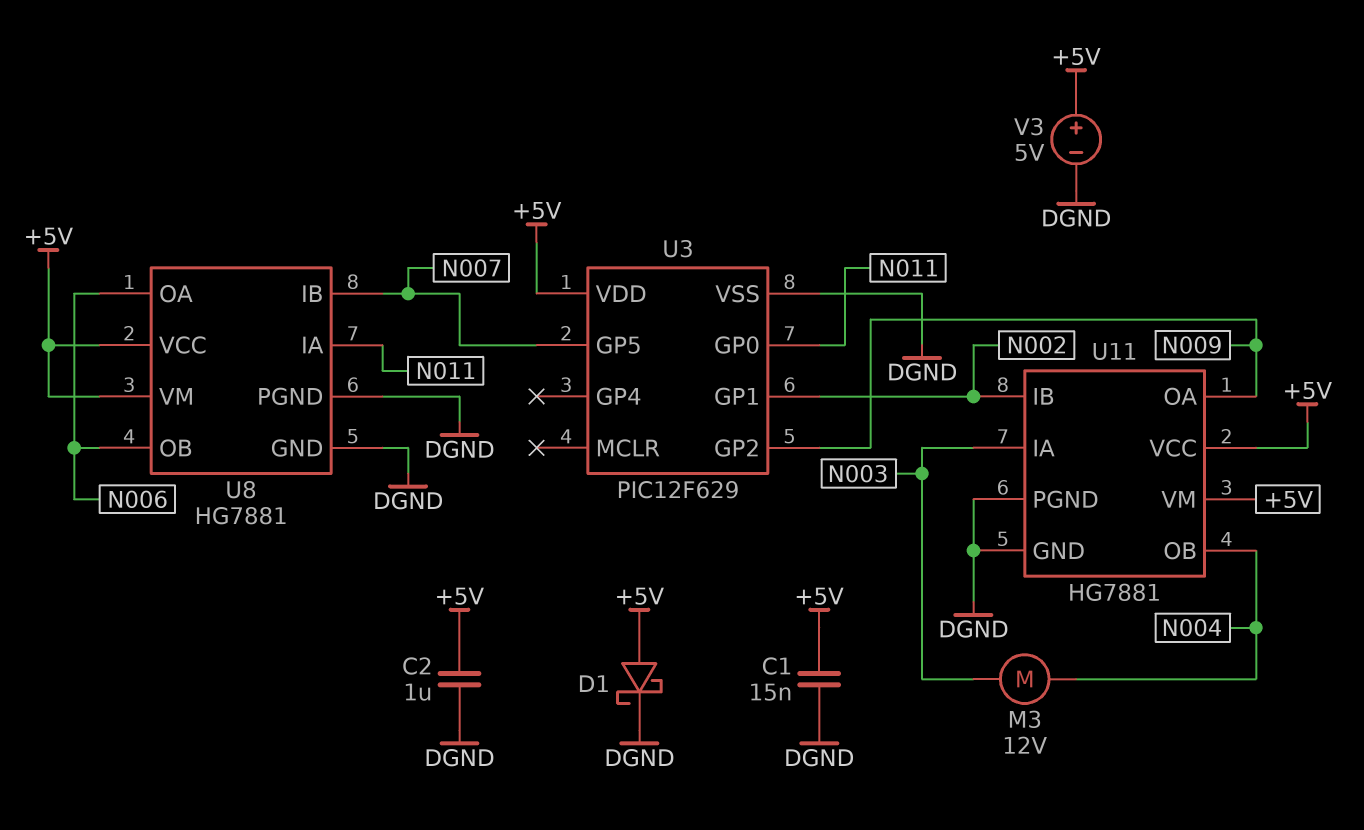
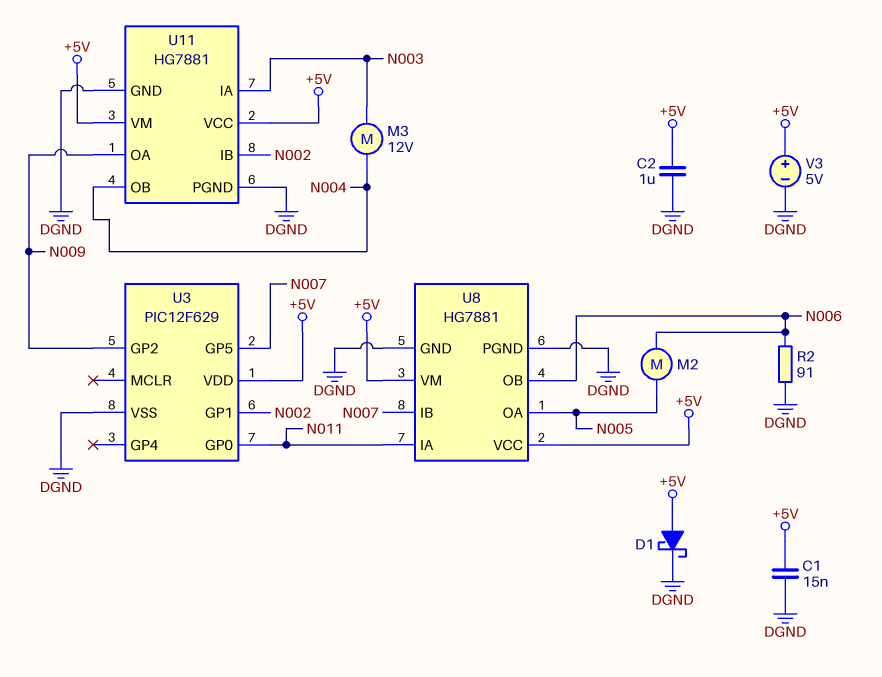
M2: none -> motor (N005, N006)
R2: none -> 91 (DGND, N006)
U8 pin OA: N006 -> N005

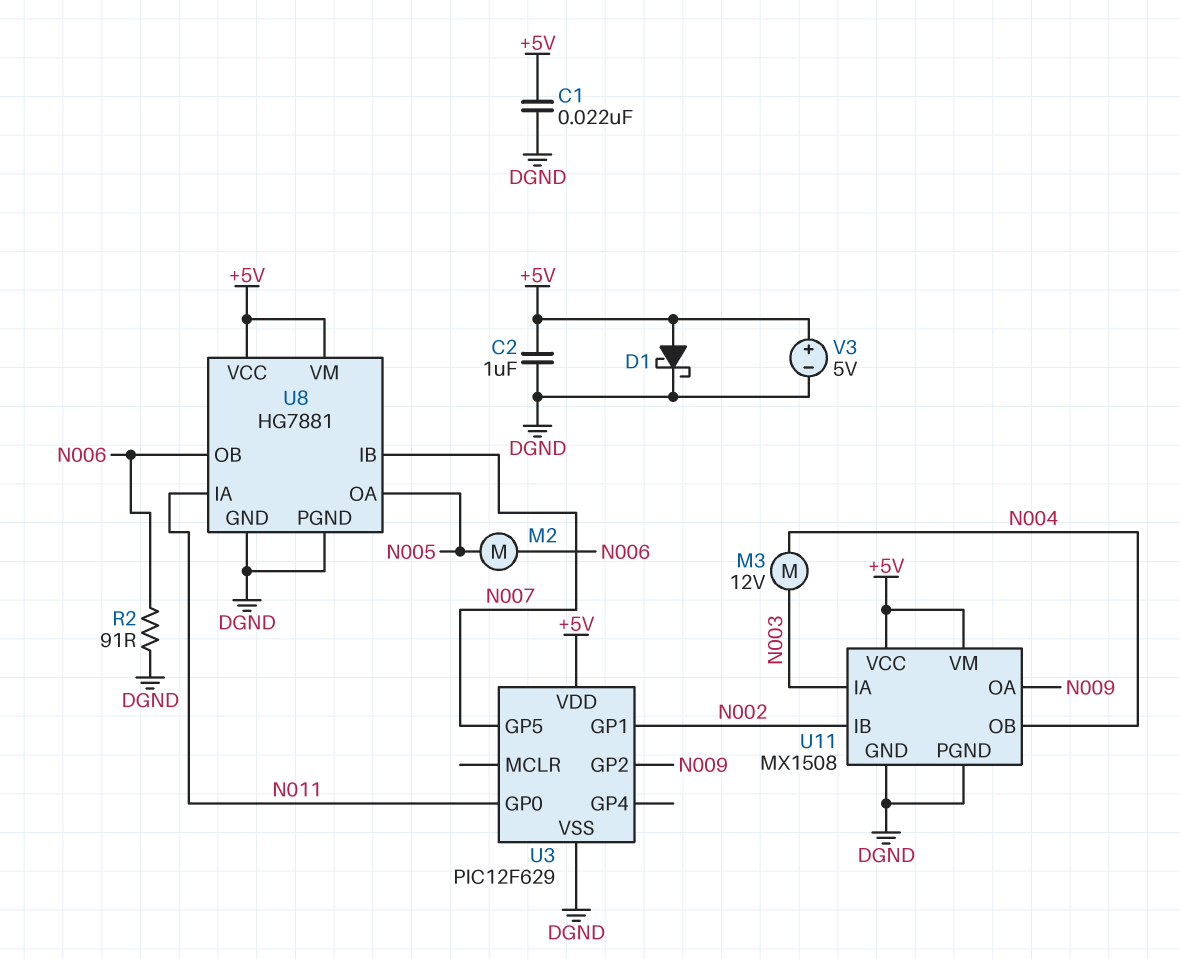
C1: 15nF (+5V, DGND) -> 22nF (+5V, DGND)
U11: HG7881 -> MX1508

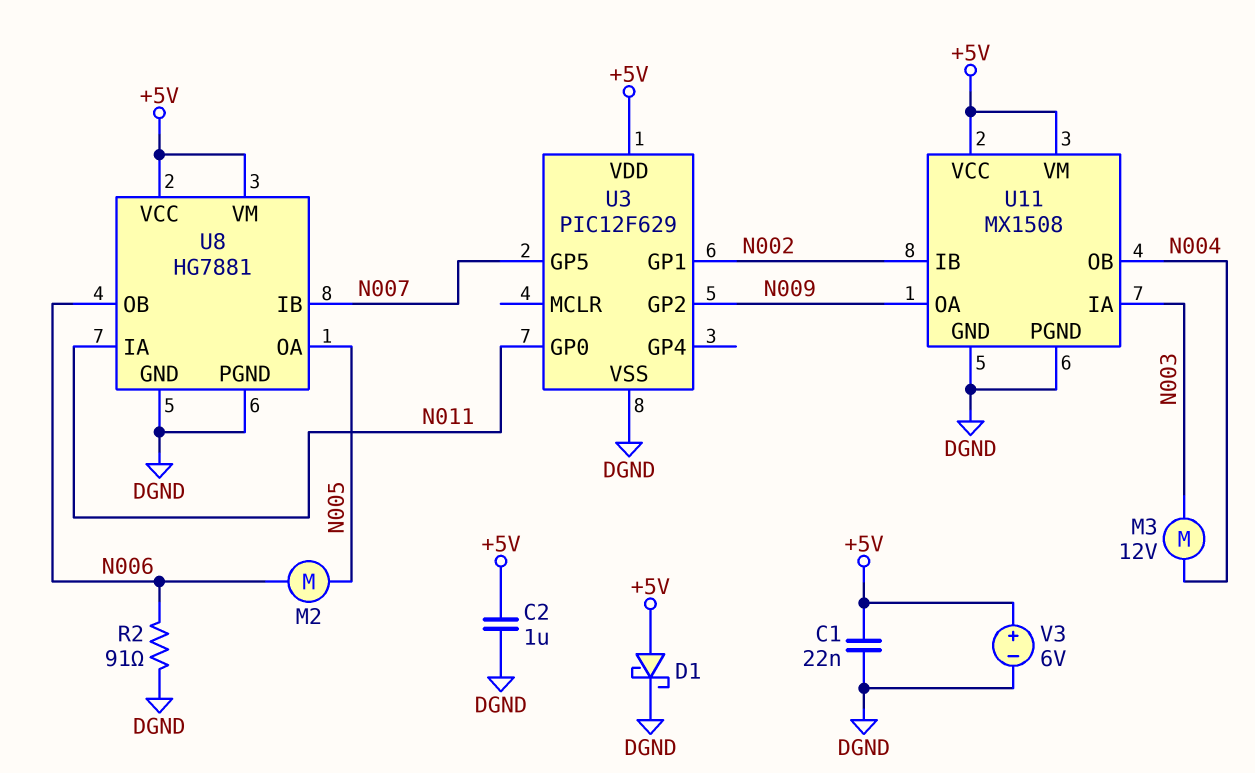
V3: 5V (plus +5V, minus DGND) -> 6V (plus +5V, minus DGND)

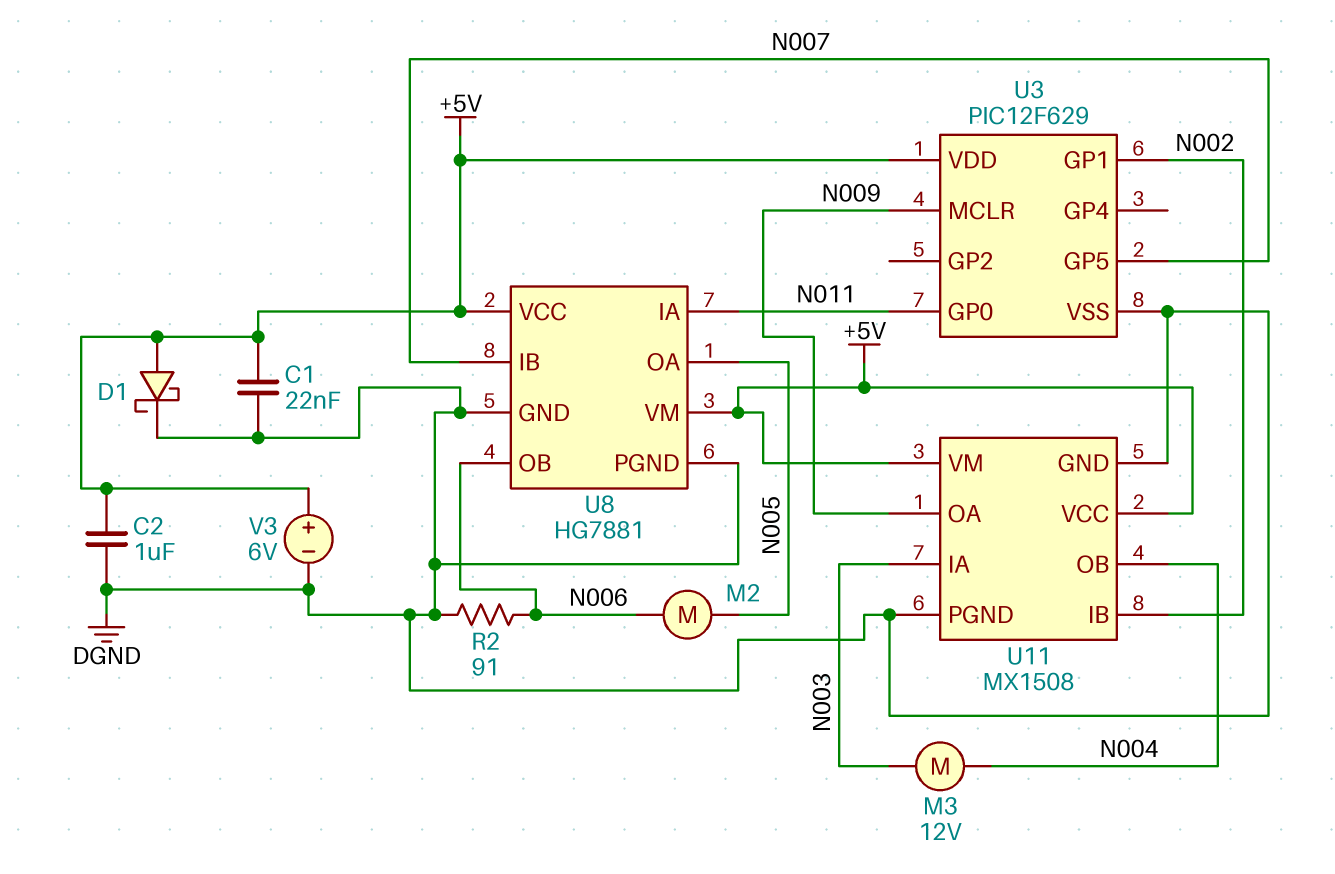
U3 pin GP2: N009 -> none
U3 pin MCLR: none -> N009

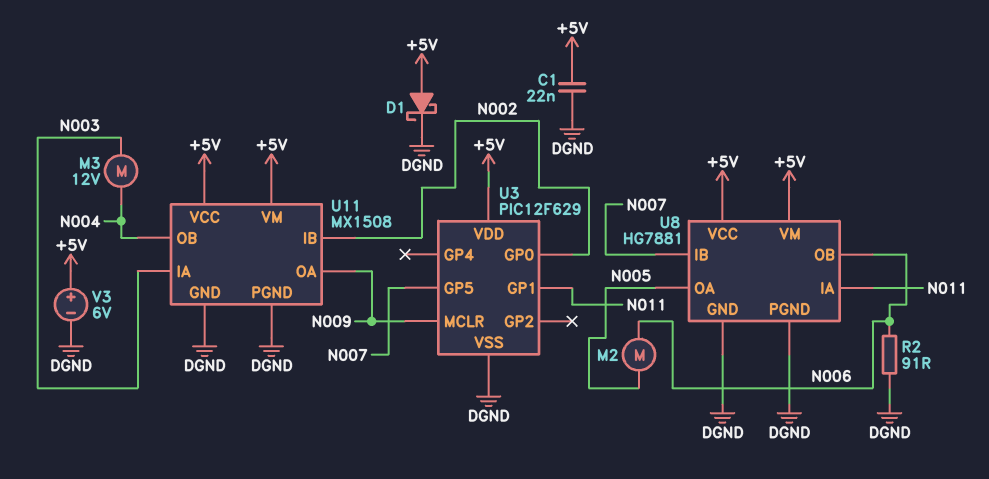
C2: 1uF (+5V, DGND) -> none
U3 pin GP0: N011 -> N002
U3 pin GP1: N002 -> N011

